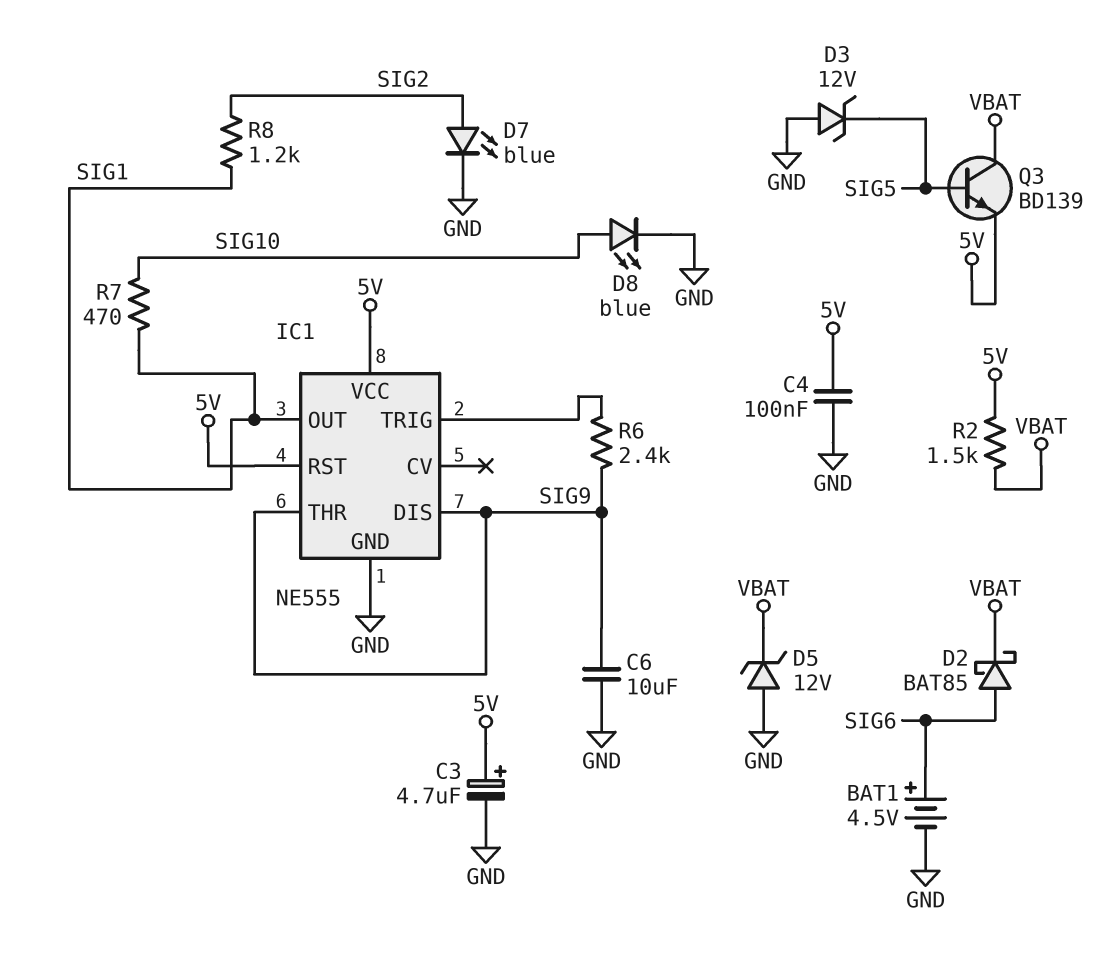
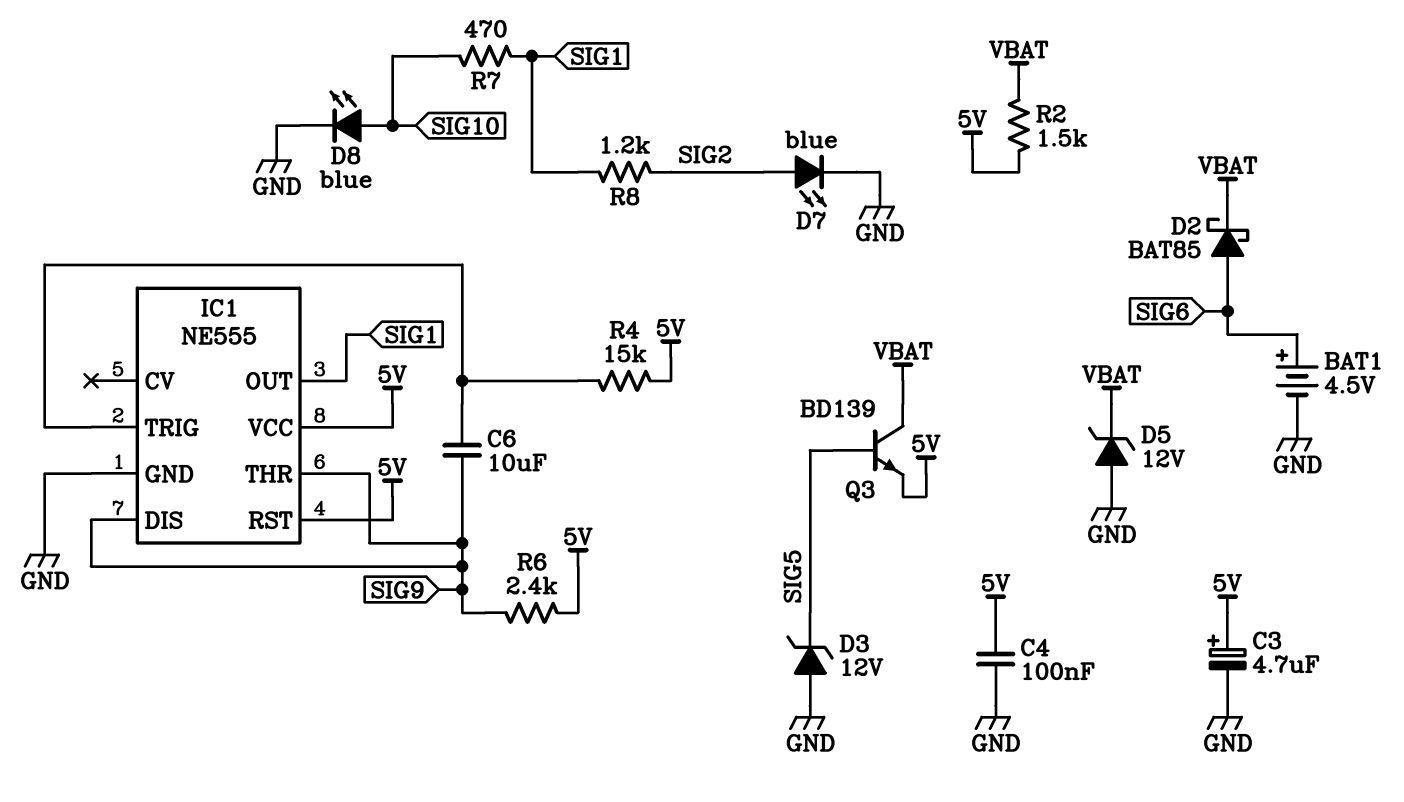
C6: 10uF (GND, SIG9) -> 10uF (IC1/TRIG, SIG9)
R4: none -> 15k (5V, IC1/TRIG)
R6: 2.4k (IC1/TRIG, SIG9) -> 2.4k (5V, SIG9)

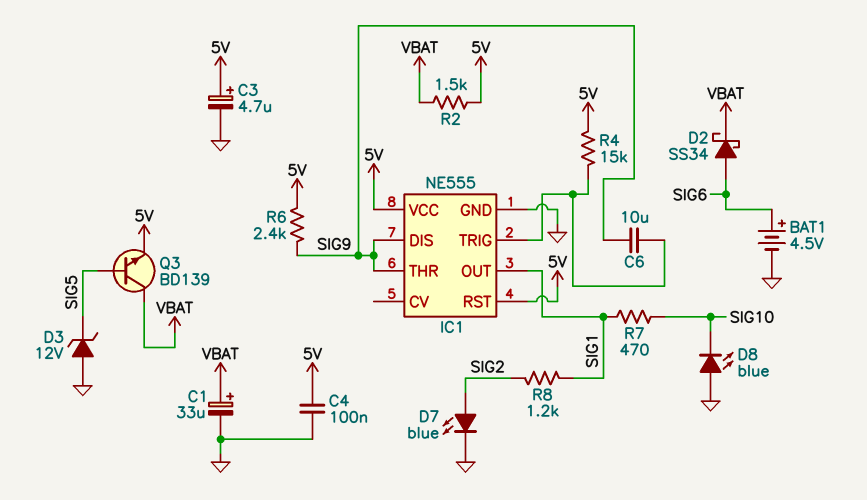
C1: none -> 33uF (plus VBAT, minus GND)
D2: schottky BAT85 (A SIG6, K VBAT) -> schottky SS34 (A SIG6, K VBAT)
D5: zener 12V (A GND, K VBAT) -> none
D8: LED blue (A SIG10, K GND) -> LED blue (A GND, K SIG10)

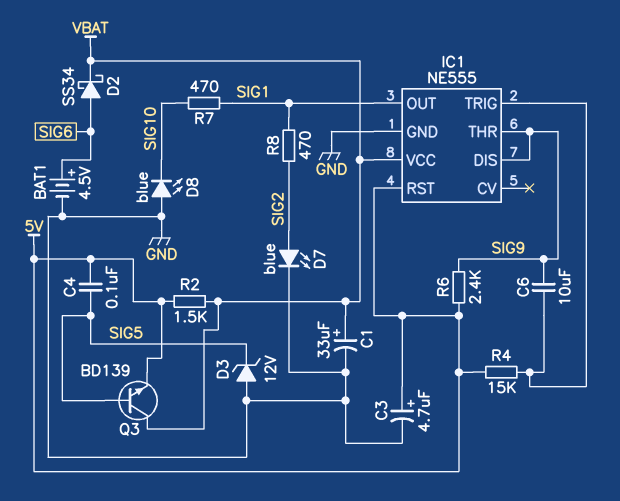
C4: 100nF (5V, GND) -> 100nF (5V, SIG5)
IC1 pin VCC: 5V -> VBAT
R8: 1.2k (SIG1, SIG2) -> 470 (SIG1, SIG2)

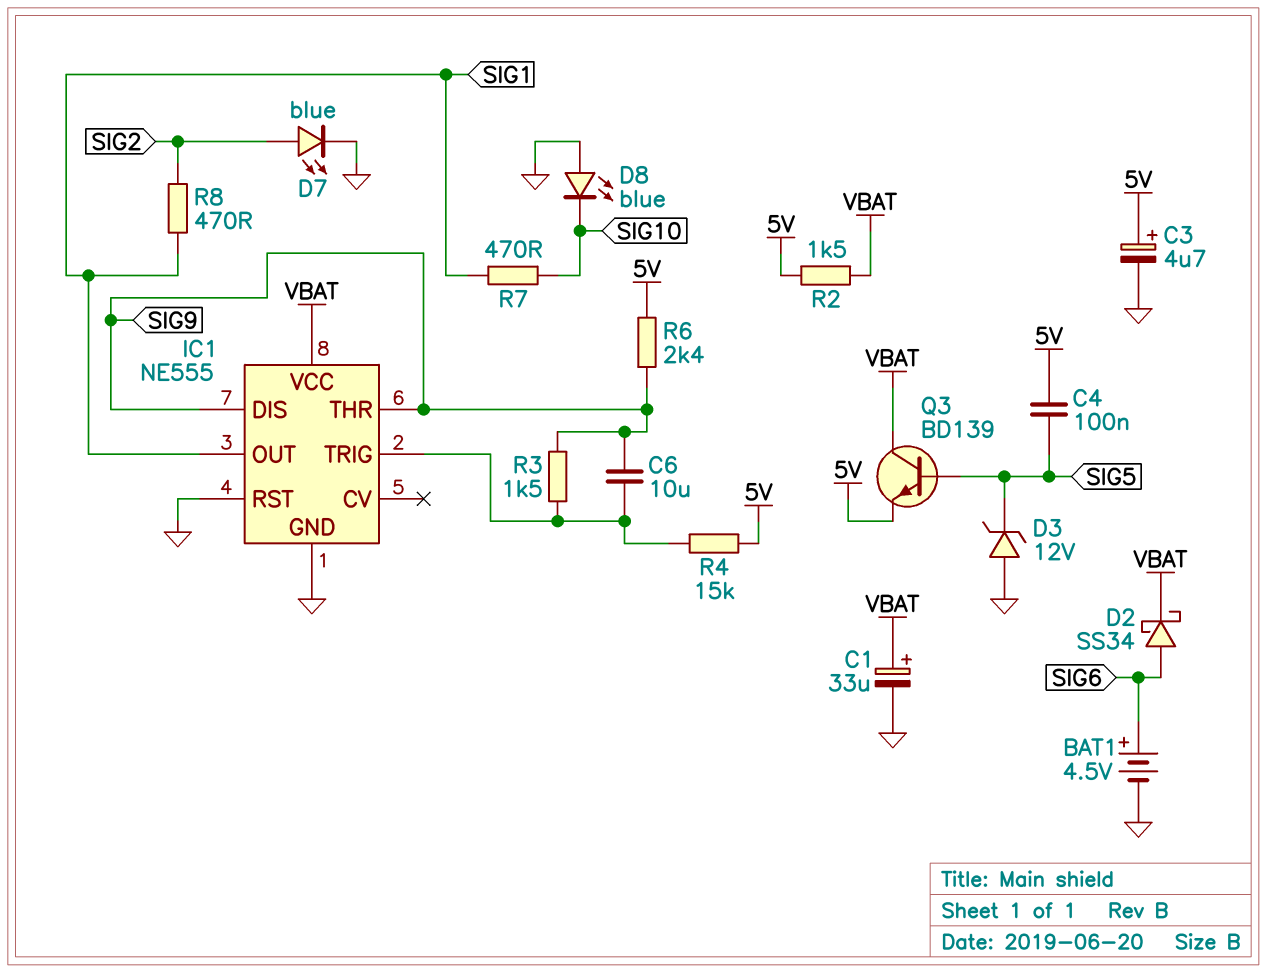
IC1 pin RST: 5V -> GND
R3: none -> 1.5k (IC1/TRIG, SIG9)

